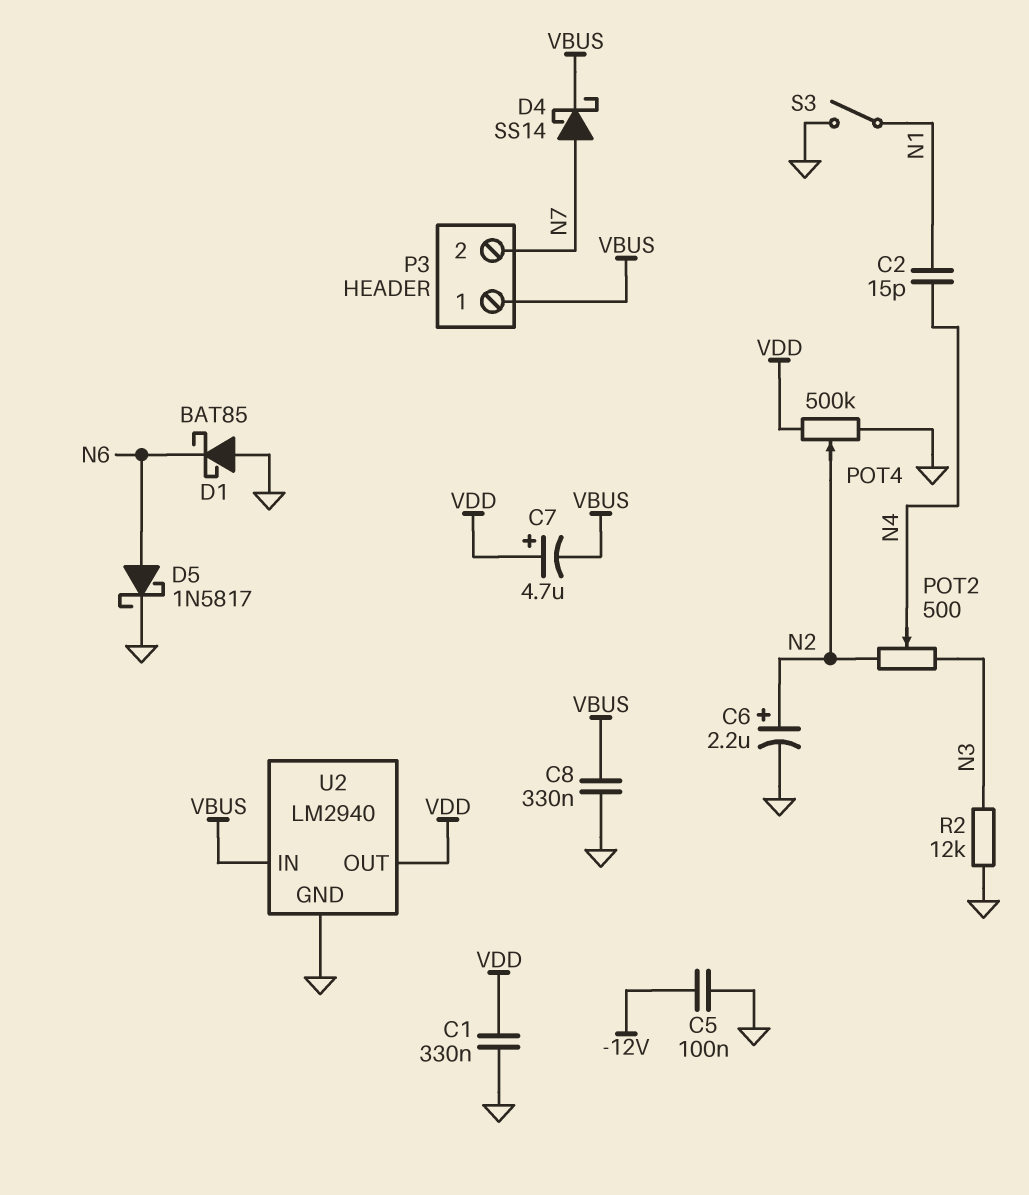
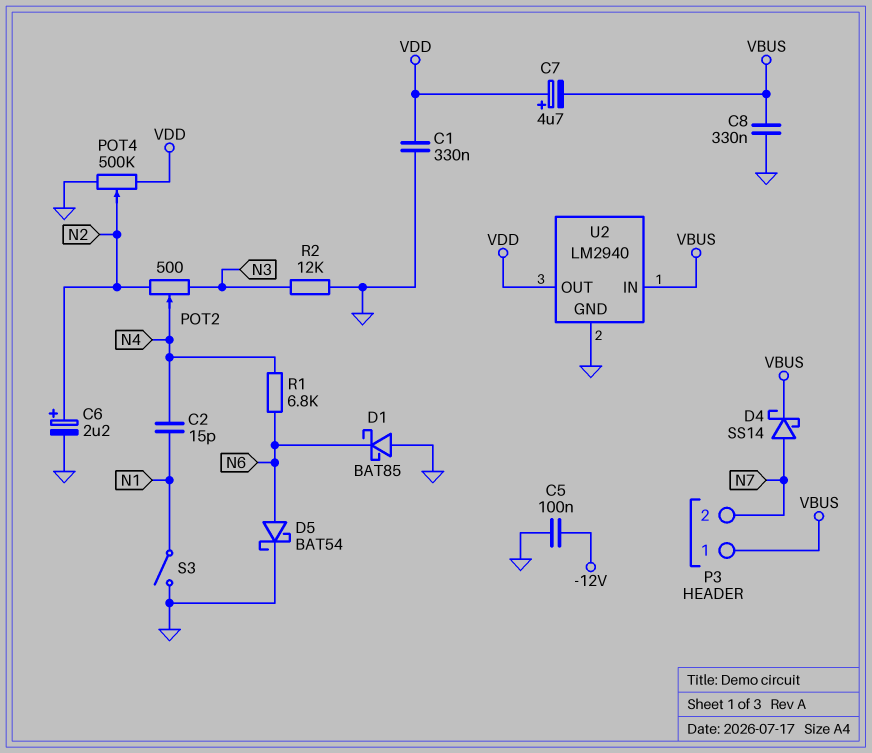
D5: schottky 1N5817 (A N6, K GND) -> schottky BAT54 (A N6, K GND)
R1: none -> 6.8k (N4, N6)

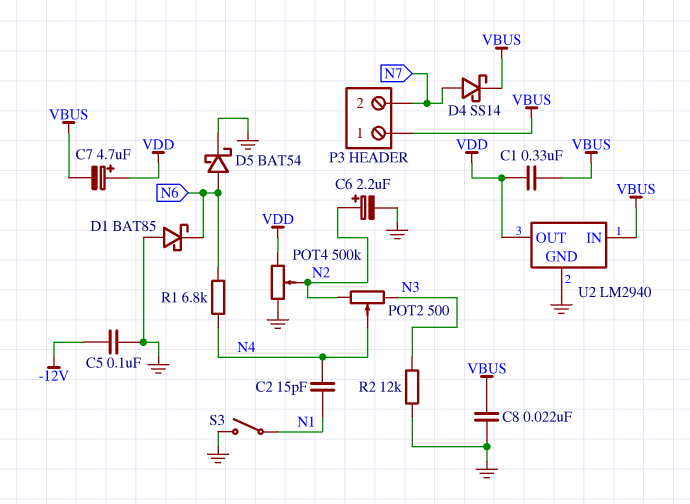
C1: 330nF (GND, VDD) -> 330nF (VBUS, VDD)
C8: 330nF (GND, VBUS) -> 22nF (GND, VBUS)

